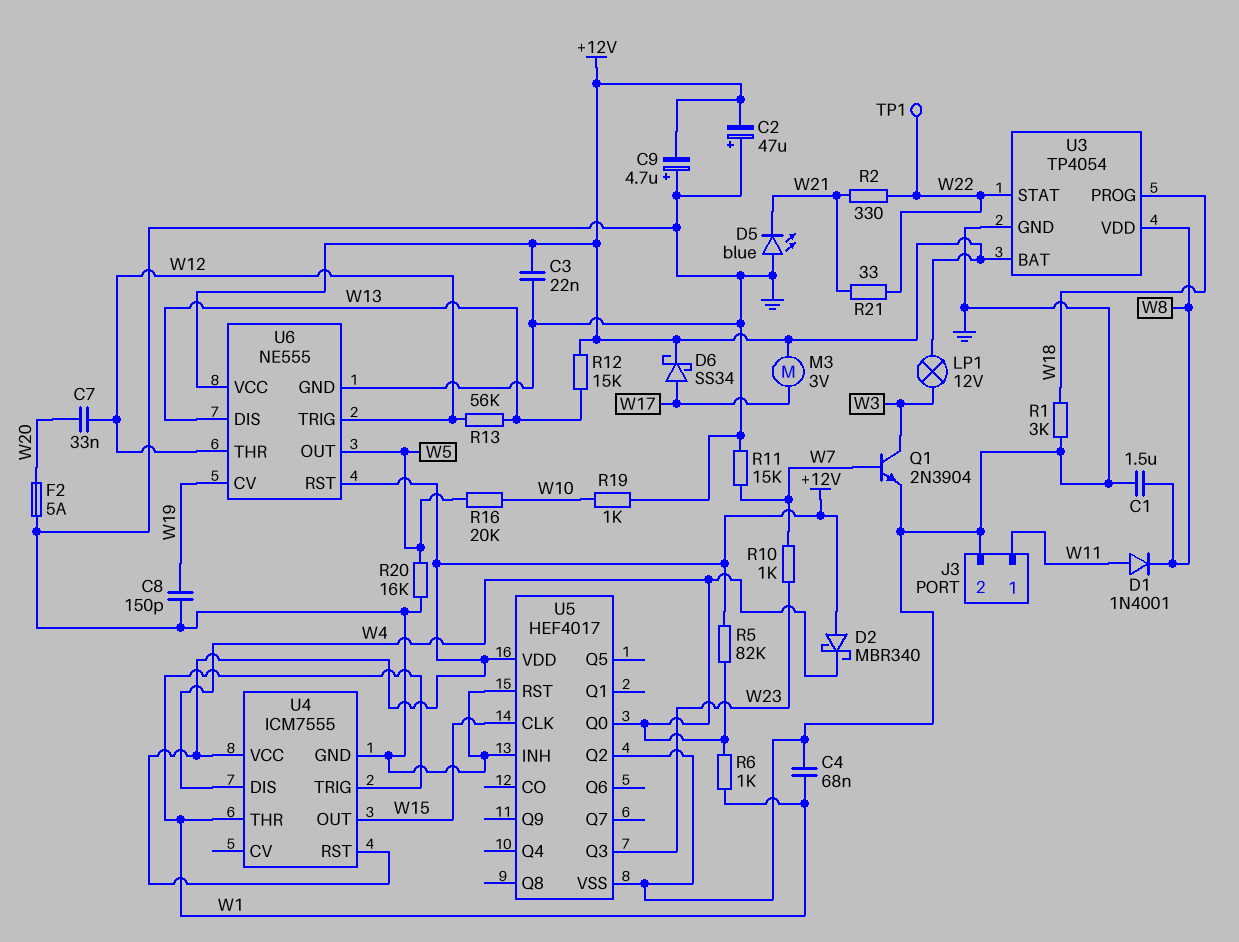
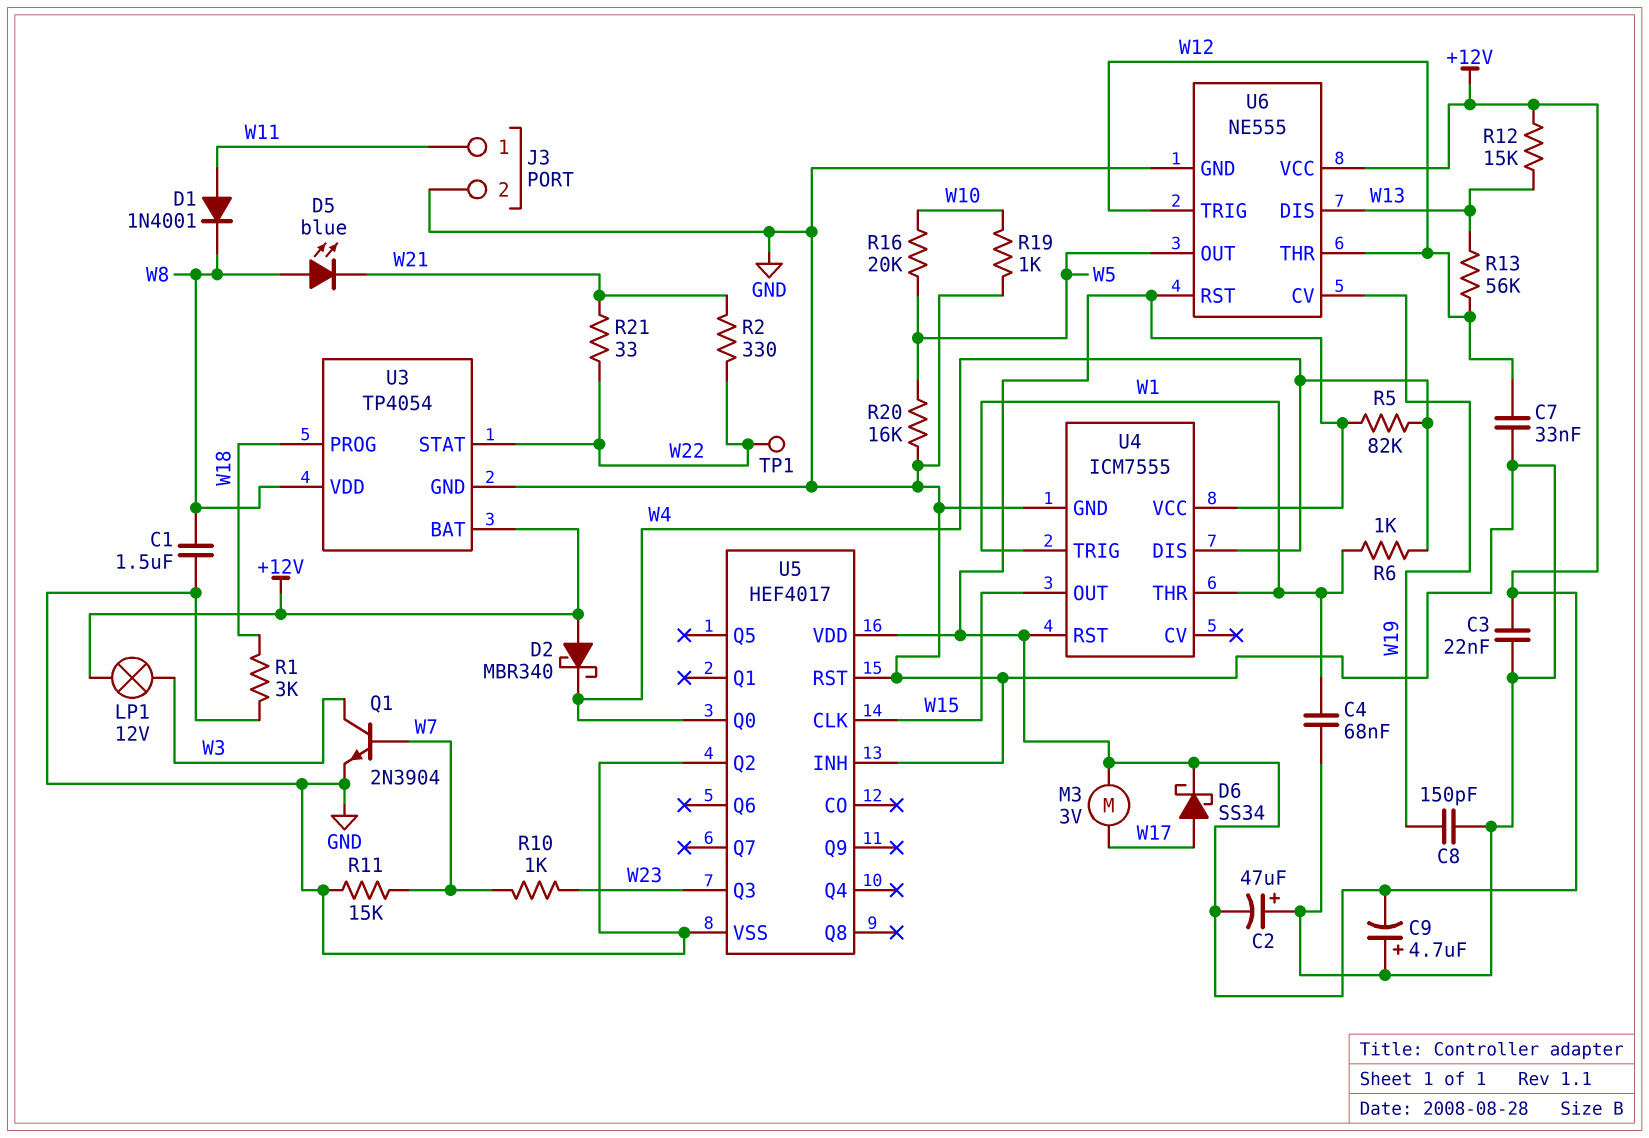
C7: 33nF (W12, W20) -> 33nF (GND, W12)
D5: LED blue (A GND, K W21) -> LED blue (A W8, K W21)
F2: 5A (GND, W20) -> none

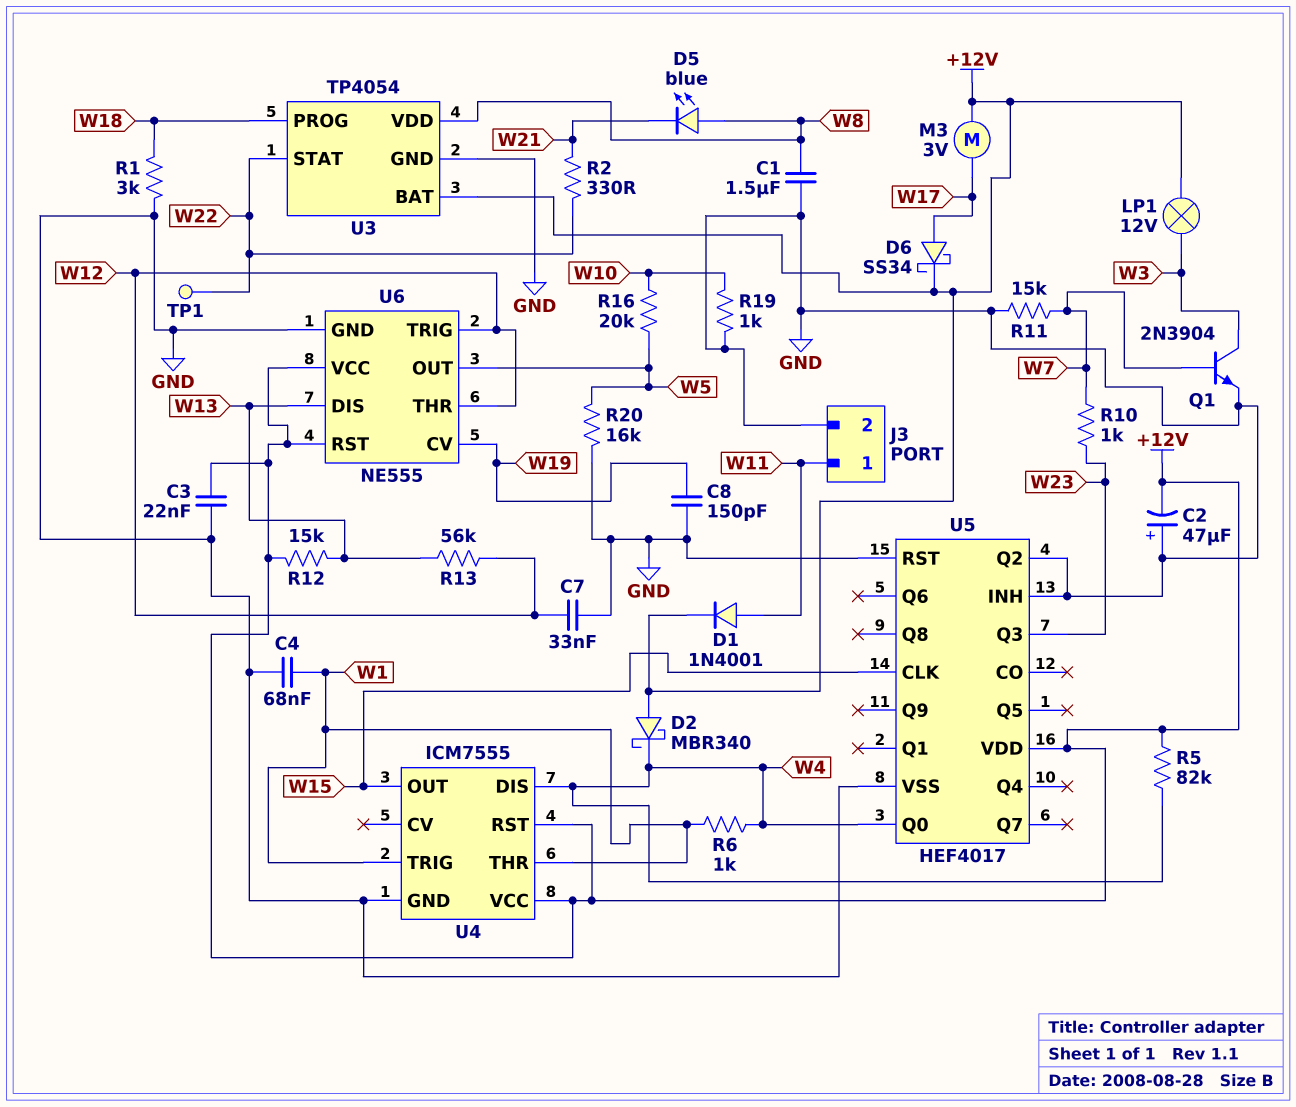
C9: 4.7uF (plus GND, minus +12V) -> none
D1: diode 1N4001 (A W11, K W8) -> diode 1N4001 (A W11, K +12V)
R21: 33 (W21, W22) -> none

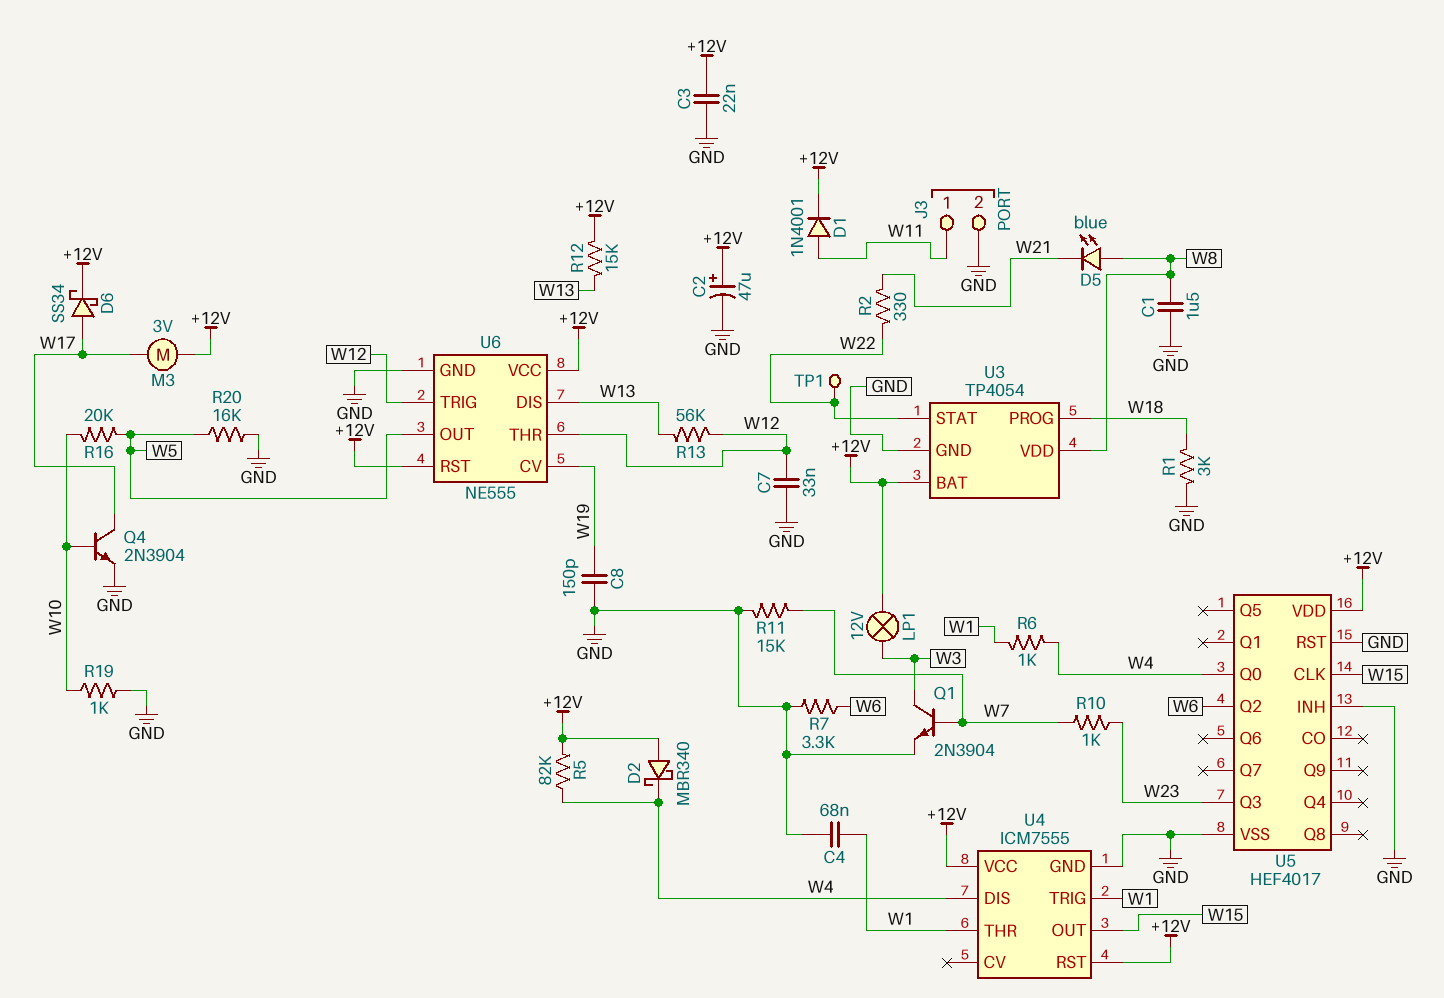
C2: 47uF (plus GND, minus +12V) -> 47uF (plus +12V, minus GND)
Q4: none -> NPN 2N3904 (B W10, C W17, E GND)
R7: none -> 3.3k (GND, W6)
U5 pin Q2: GND -> W6

